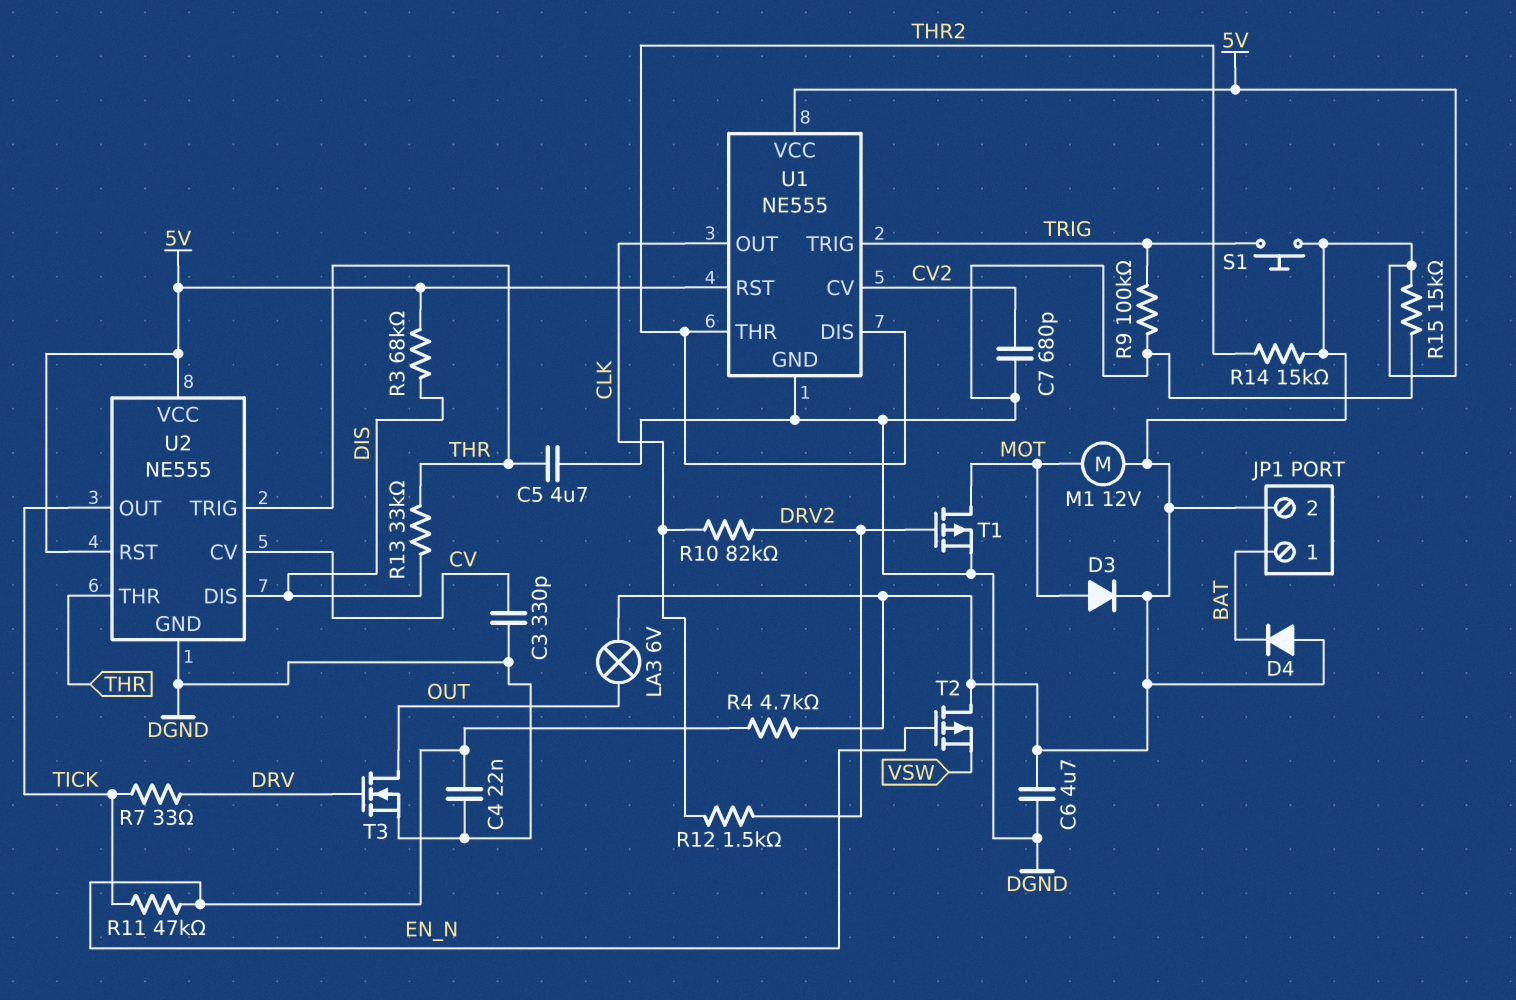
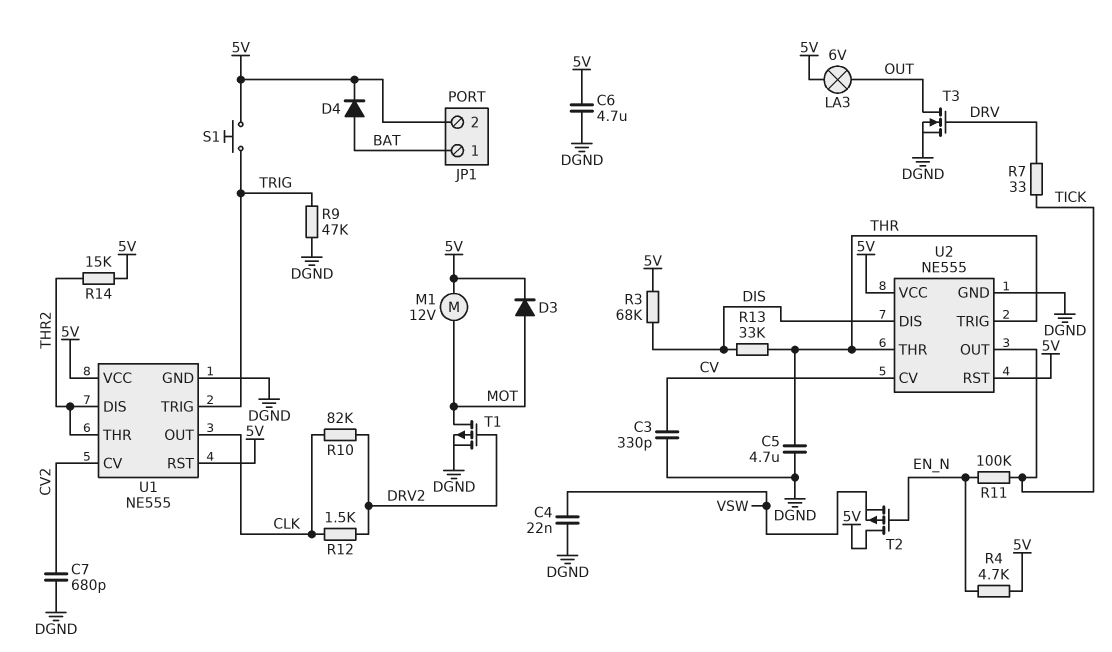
C4: 22nF (DGND, EN_N) -> 22nF (DGND, VSW)
D4: diode (A 5V, K BAT) -> diode (A BAT, K 5V)
R9: 100k (DGND, TRIG) -> 47k (DGND, TRIG)
R11: 47k (EN_N, TICK) -> 100k (EN_N, TICK)
R15: 15k (5V, DGND) -> none

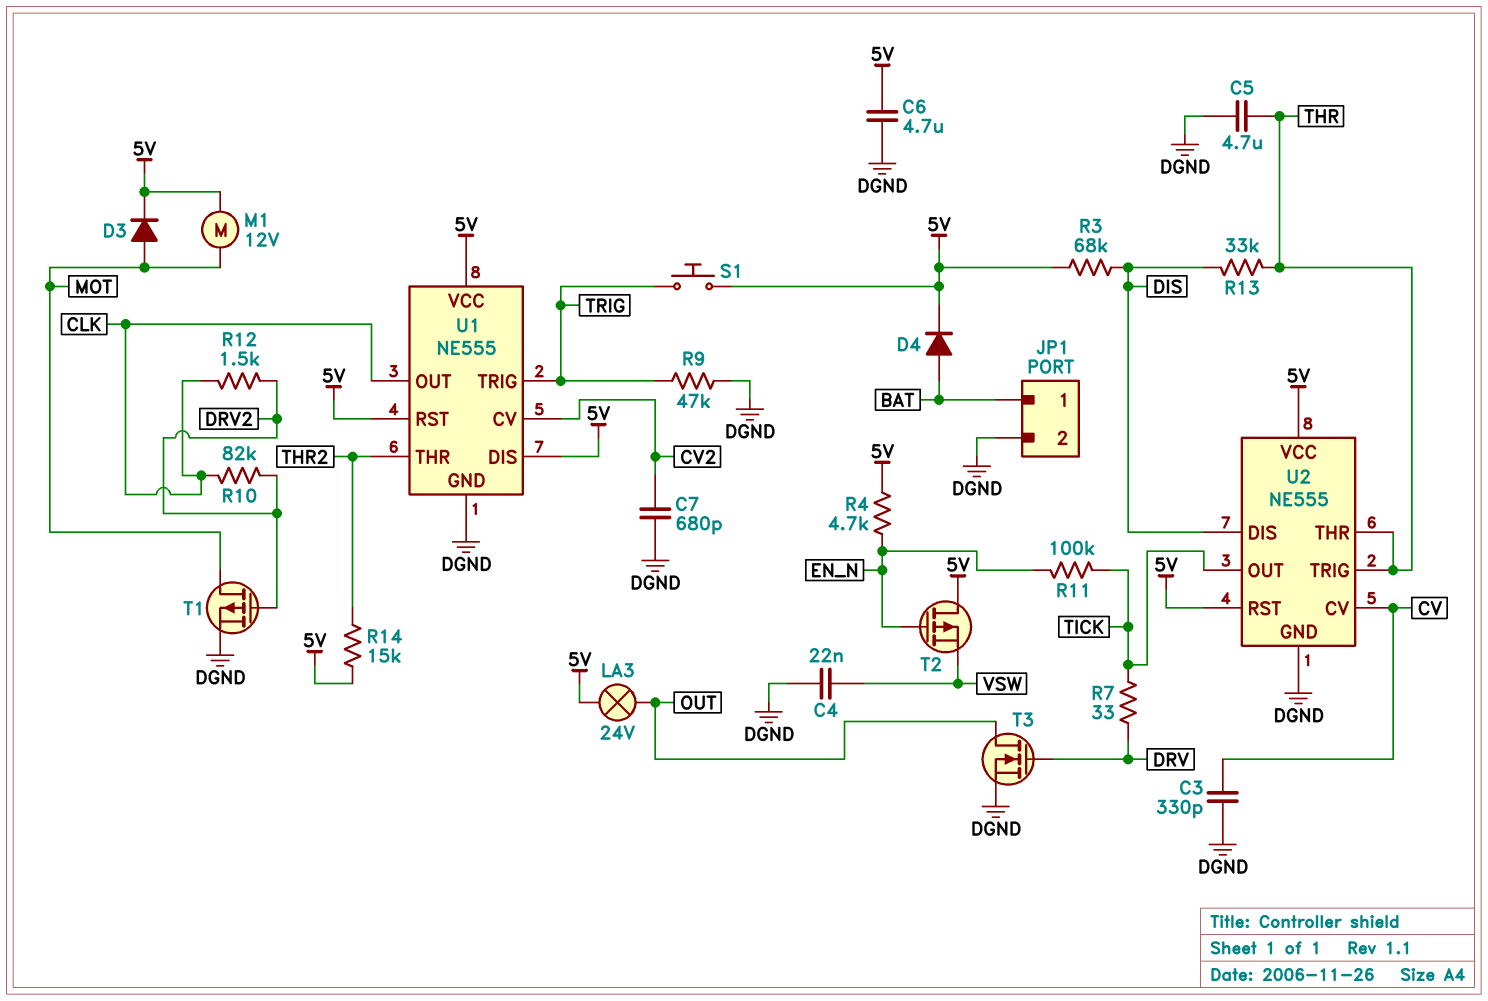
JP1 pin 2: 5V -> DGND
LA3: lamp 6V (5V, OUT) -> lamp 24V (5V, OUT)
U1 pin DIS: THR2 -> 5V

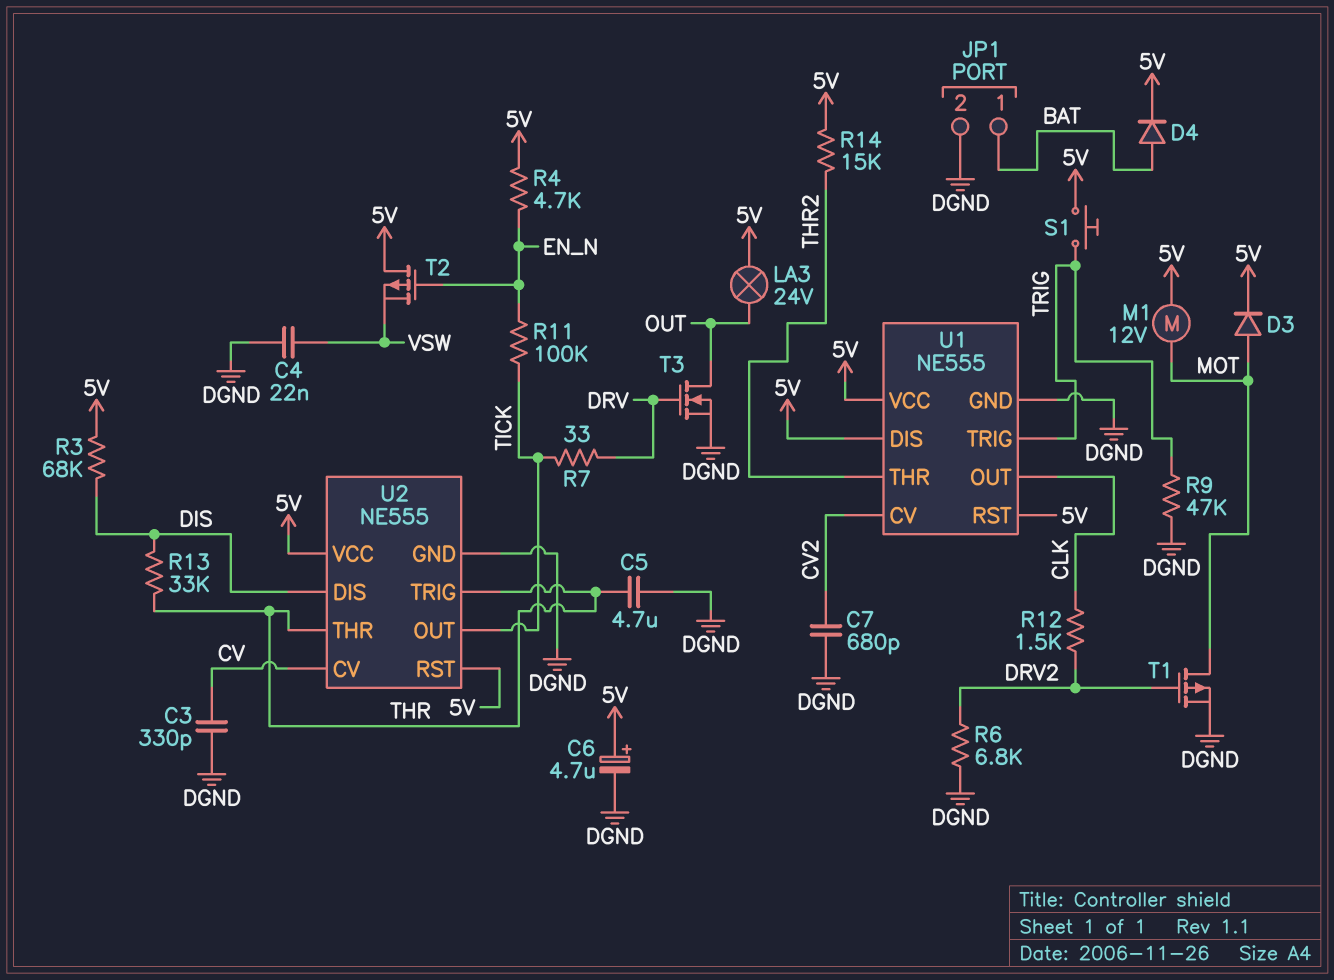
C6: 4.7uF (5V, DGND) -> 4.7uF (plus 5V, minus DGND)
R6: none -> 6.8k (DGND, DRV2)
R10: 82k (CLK, DRV2) -> none

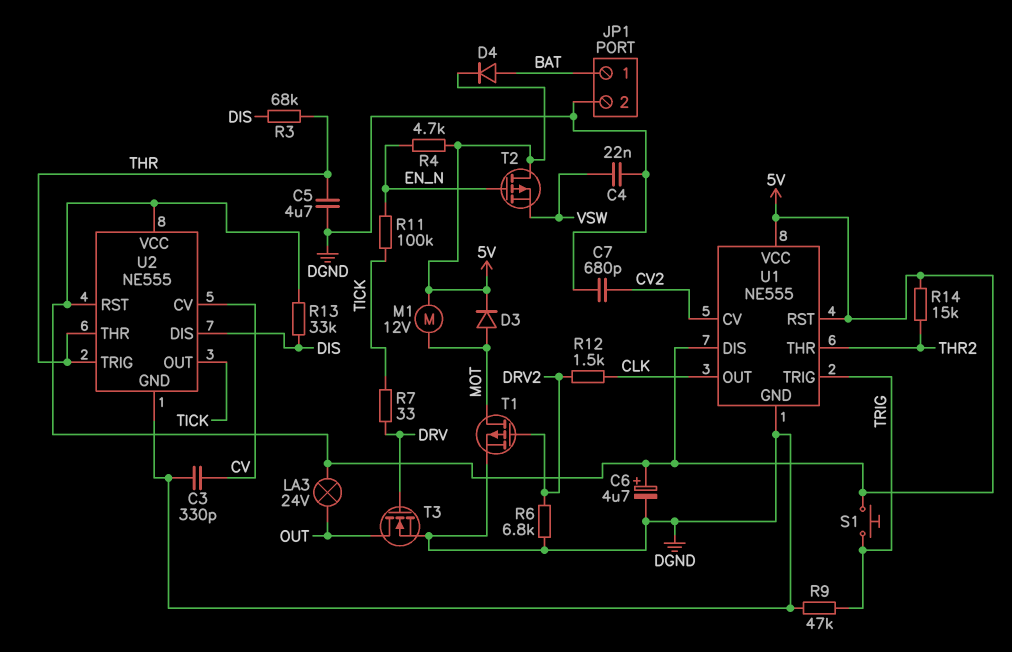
R3: 68k (5V, DIS) -> 68k (DIS, THR)
R13: 33k (DIS, THR) -> 33k (5V, DIS)

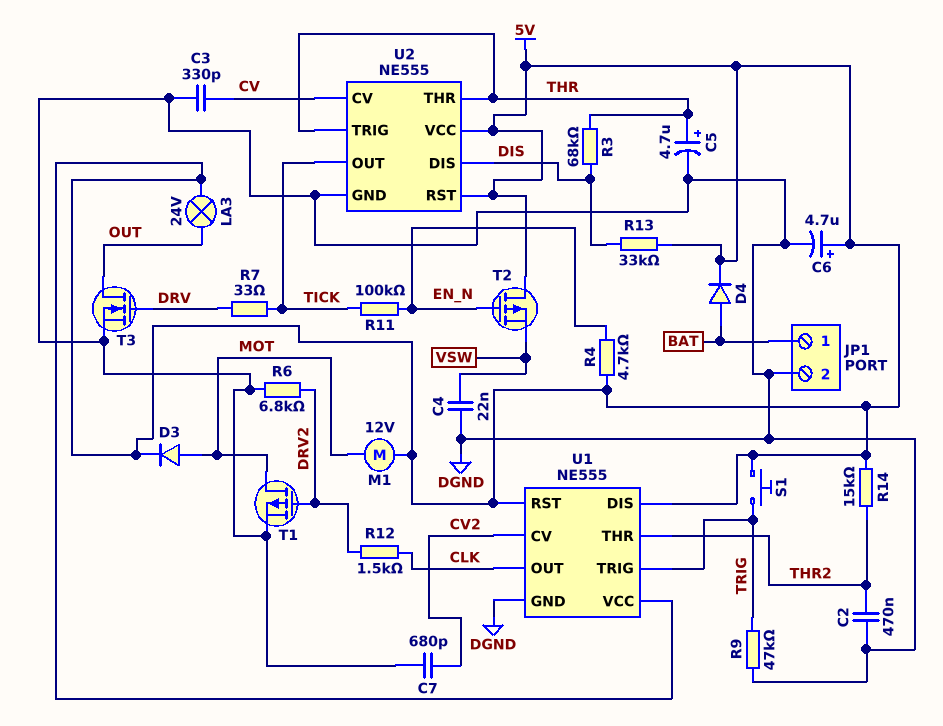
C2: none -> 470nF (DGND, THR2)
C5: 4.7uF (DGND, THR) -> 4.7uF (plus THR, minus DGND)

